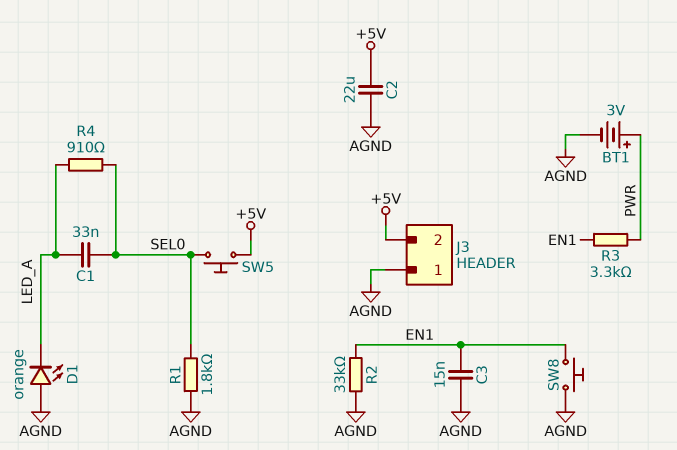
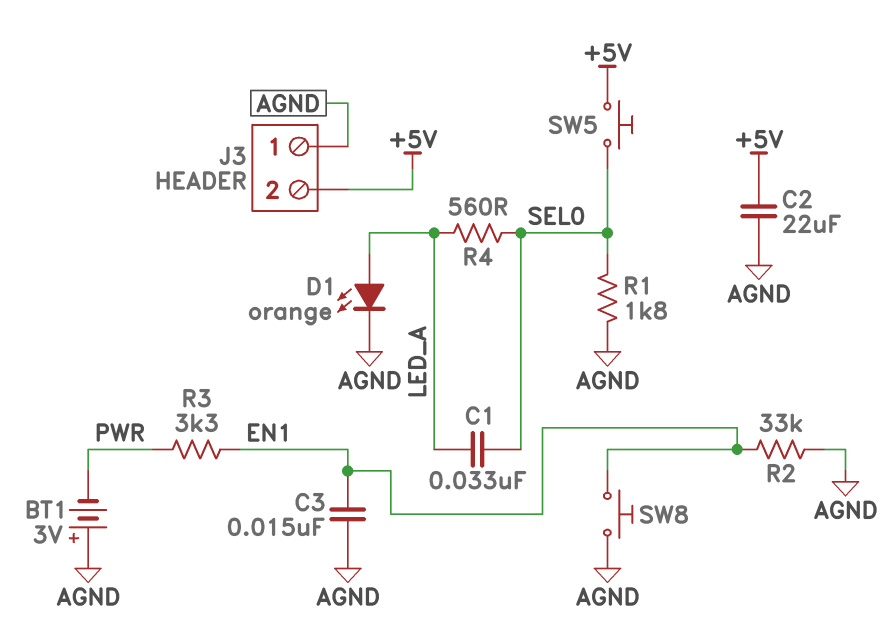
BT1: 3V (plus PWR, minus AGND) -> 3V (plus AGND, minus PWR)
D1: LED orange (A AGND, K LED_A) -> LED orange (A LED_A, K AGND)
R4: 910 (LED_A, SEL0) -> 560 (LED_A, SEL0)

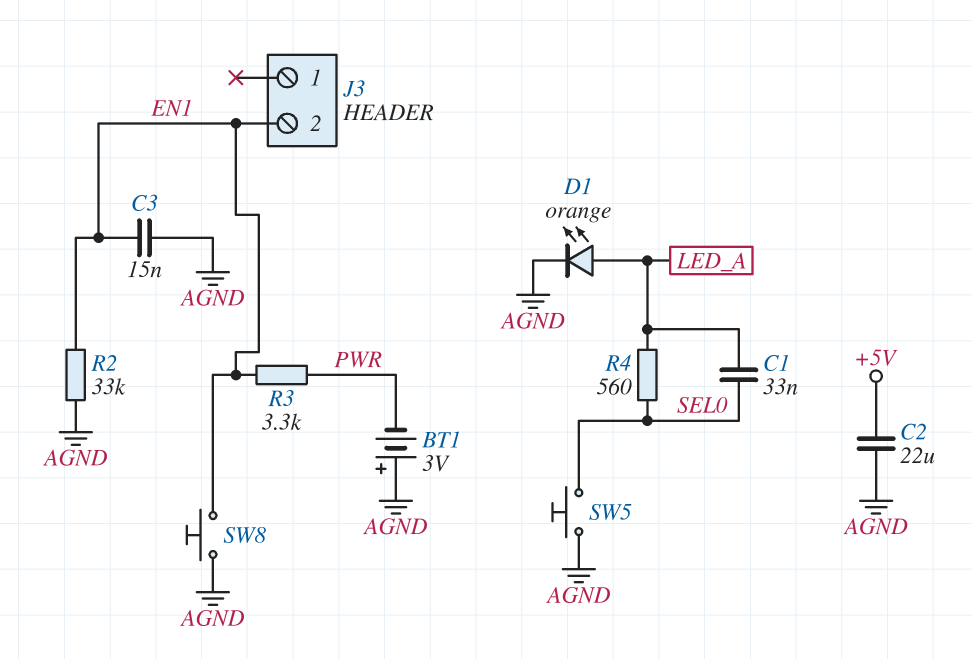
J3 pin 1: AGND -> none
J3 pin 2: +5V -> EN1
R1: 1.8k (AGND, SEL0) -> none
SW5: button (+5V, SEL0) -> button (AGND, SEL0)

